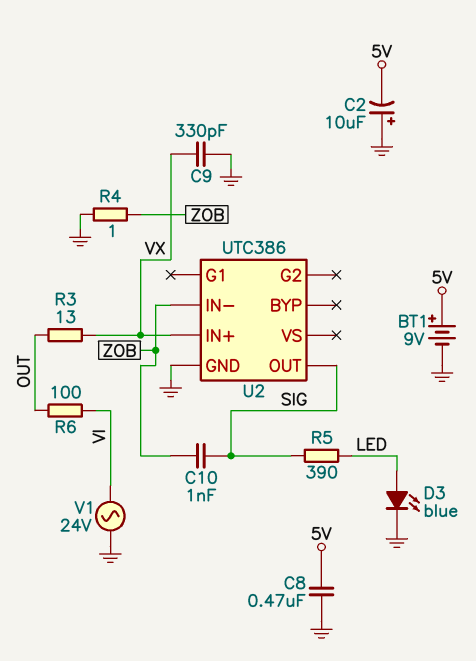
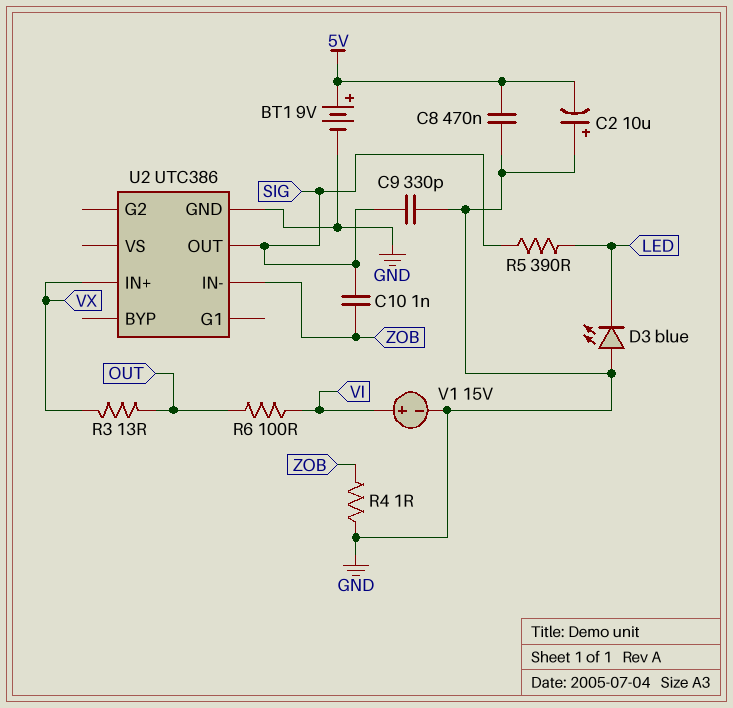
C9: 330pF (GND, VX) -> 330pF (GND, SIG)
D3: LED blue (A LED, K GND) -> LED blue (A GND, K LED)
V1: AC 24V (GND, VI) -> 15V (plus VI, minus GND)

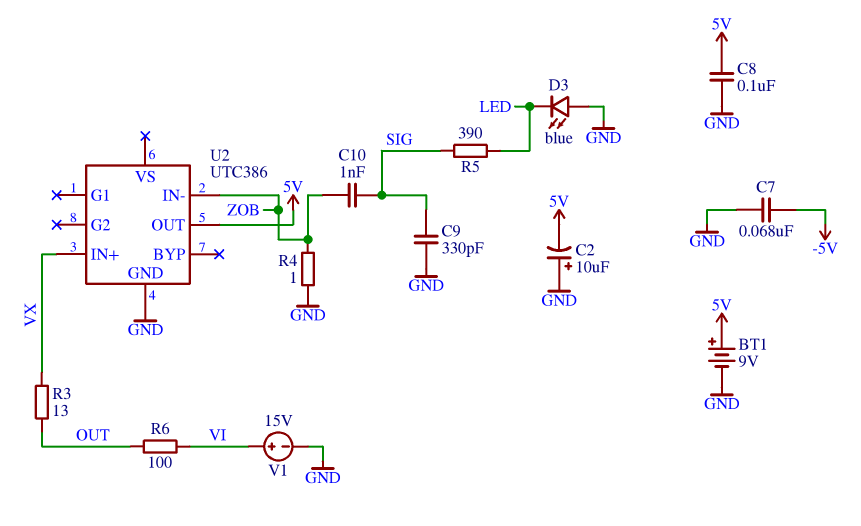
C7: none -> 68nF (-5V, GND)
C8: 470nF (5V, GND) -> 100nF (5V, GND)
U2 pin OUT: SIG -> 5V

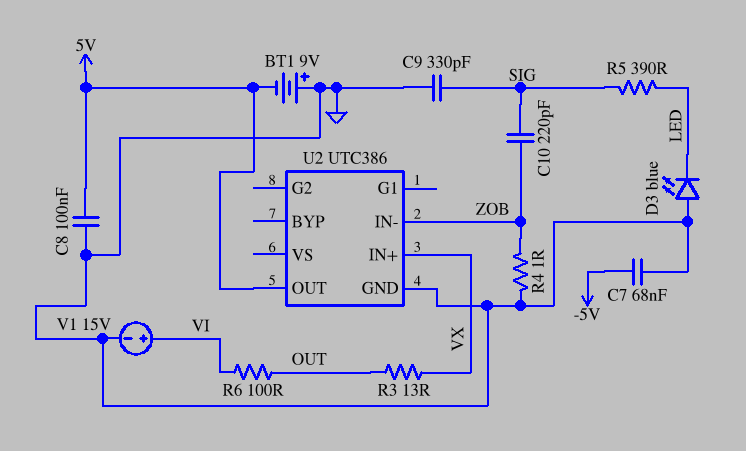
BT1: 9V (plus 5V, minus GND) -> 9V (plus GND, minus 5V)
C2: 10uF (plus GND, minus 5V) -> none
C10: 1nF (SIG, ZOB) -> 220pF (SIG, ZOB)

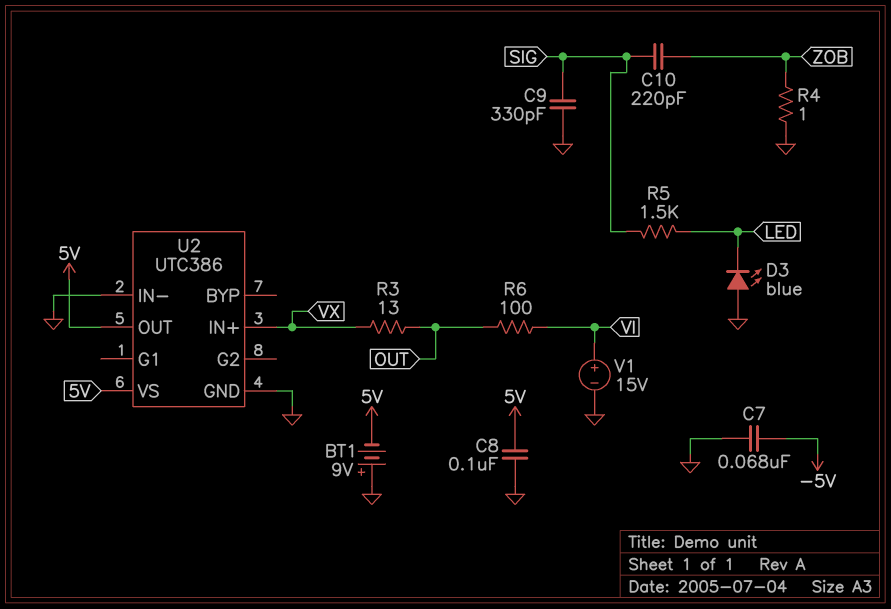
R5: 390 (LED, SIG) -> 1.5k (LED, SIG)
U2 pin IN-: ZOB -> GND
U2 pin VS: none -> 5V

